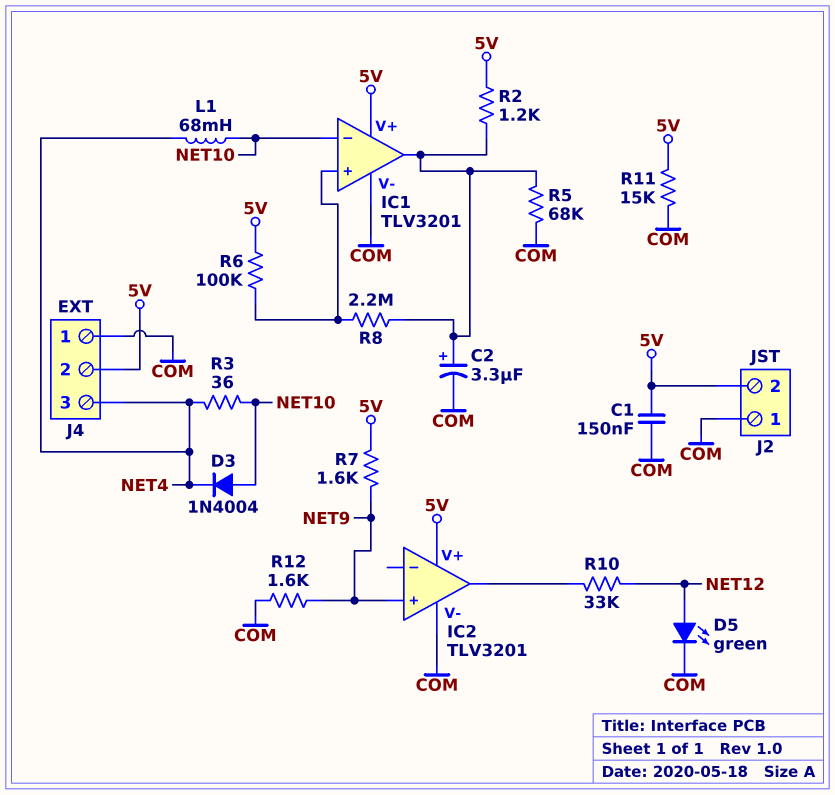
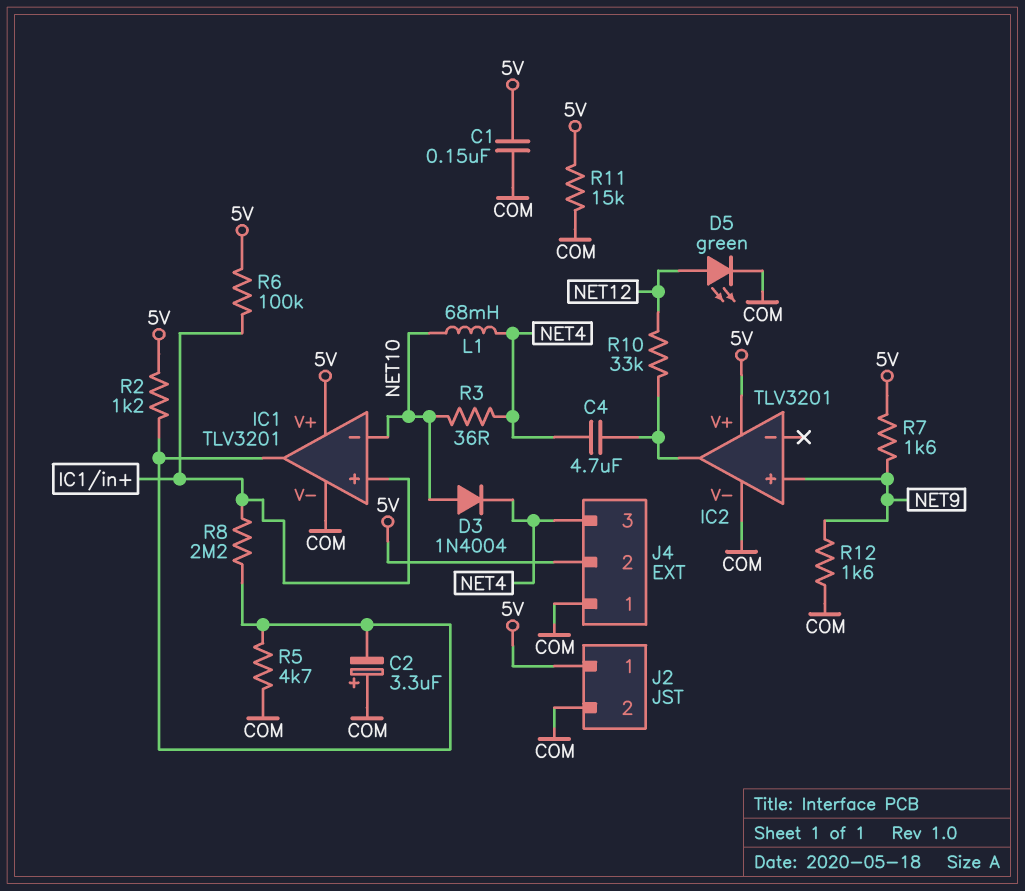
C2: 3.3uF (plus IC1/out, minus COM) -> 3.3uF (plus COM, minus IC1/out)
C4: none -> 4.7uF (IC2/out, NET4)
J2 pin 1: COM -> 5V
J2 pin 2: 5V -> COM
R5: 68k (COM, IC1/out) -> 4.7k (COM, IC1/out)

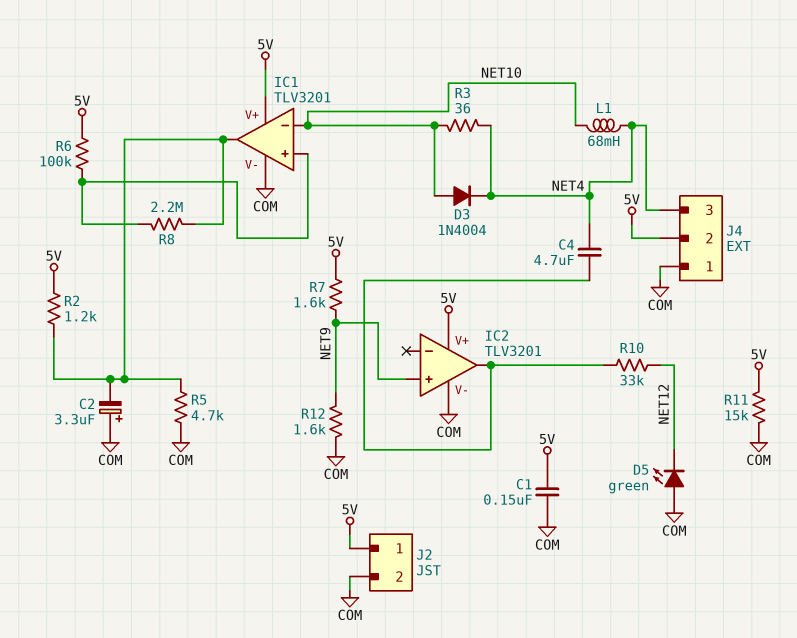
D5: LED green (A NET12, K COM) -> LED green (A COM, K NET12)

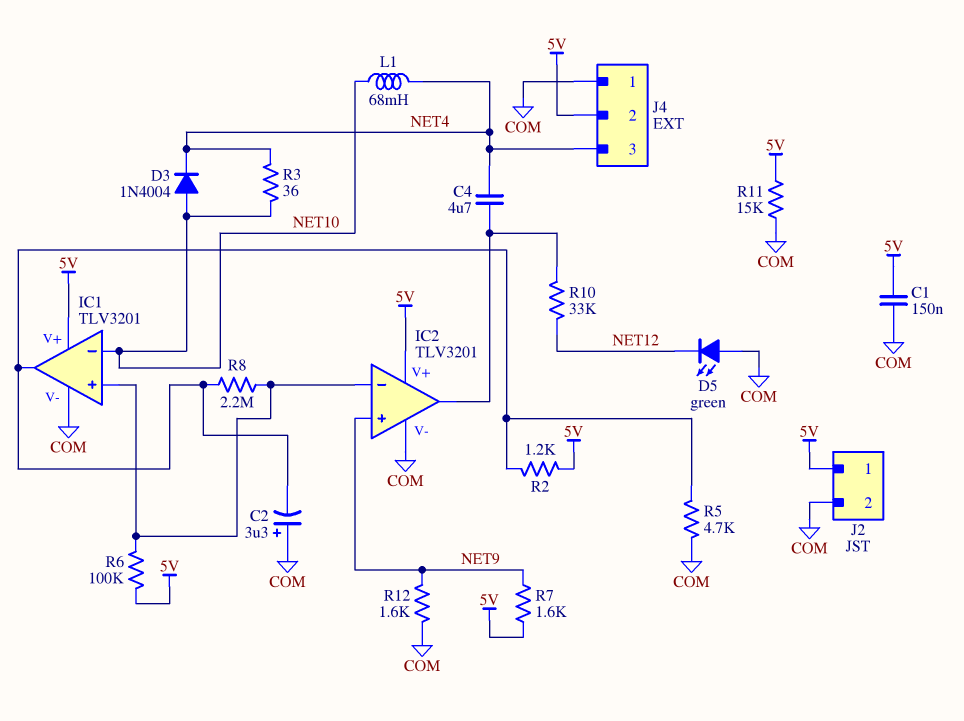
IC2 pin in-: none -> IC1/in+

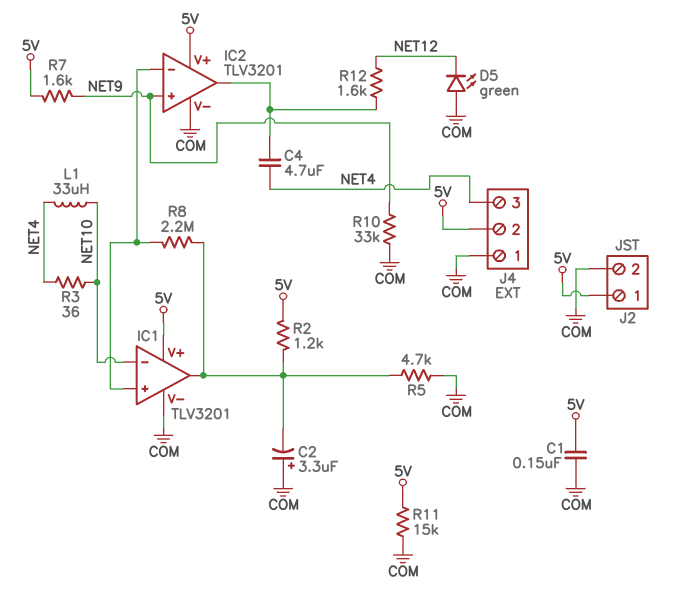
D3: diode 1N4004 (A NET10, K NET4) -> none
L1: 68mH (NET4, NET10) -> 33uH (NET4, NET10)
R6: 100k (5V, IC1/in+) -> none
R10: 33k (IC2/out, NET12) -> 33k (COM, NET9)
R12: 1.6k (COM, NET9) -> 1.6k (IC2/out, NET12)

